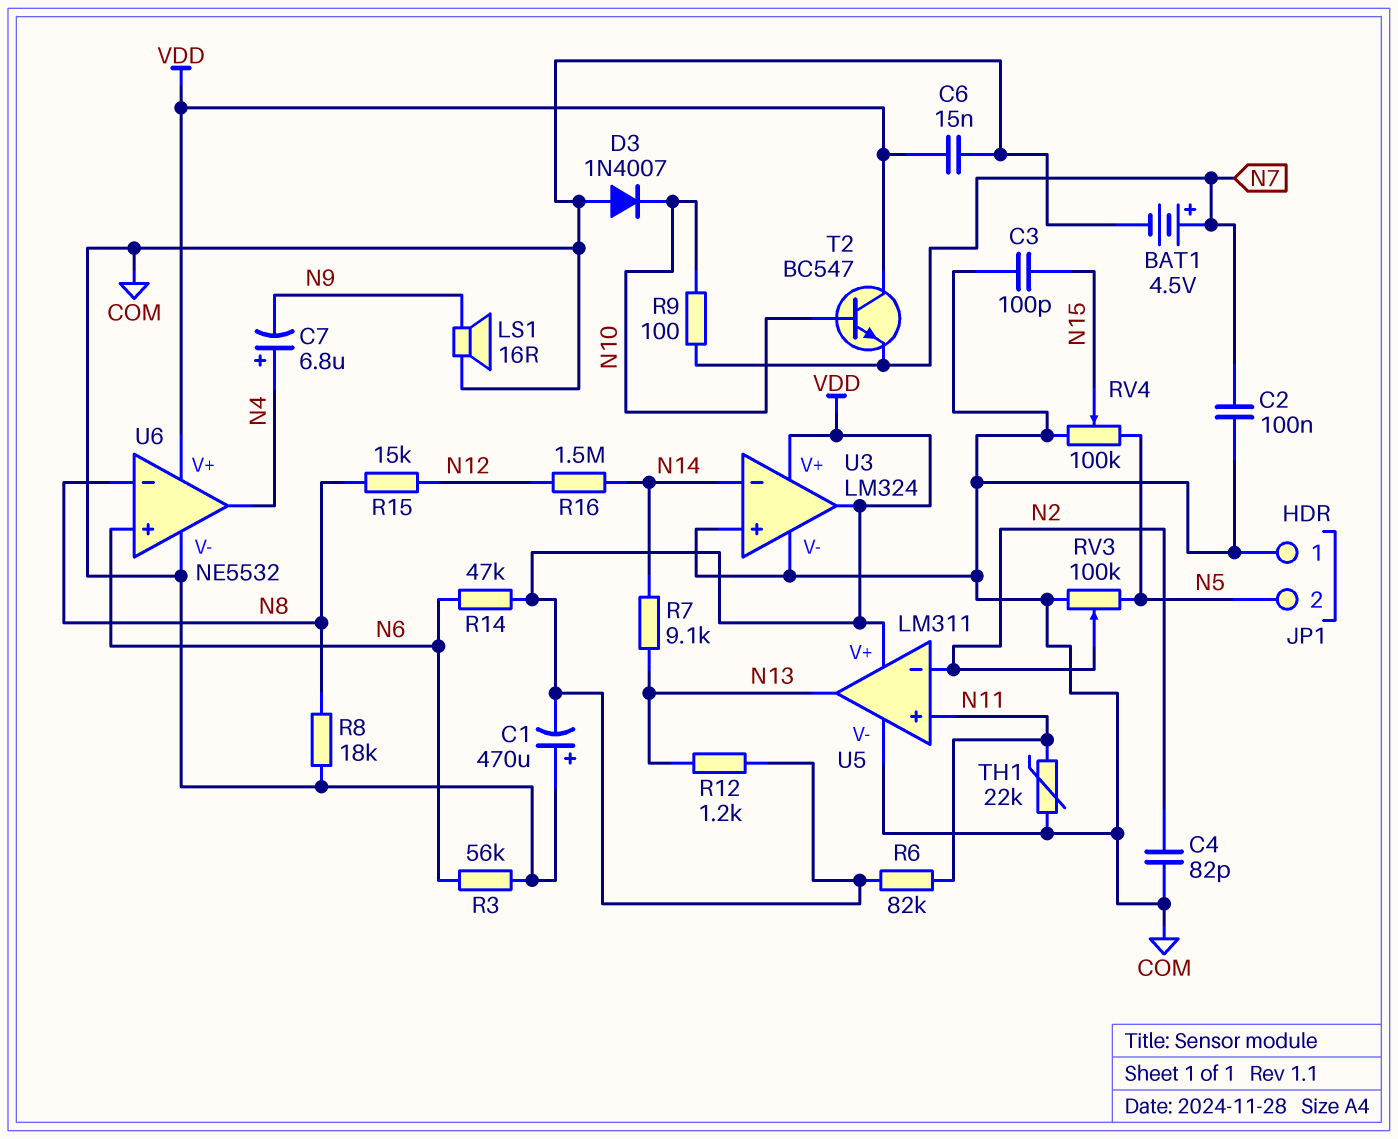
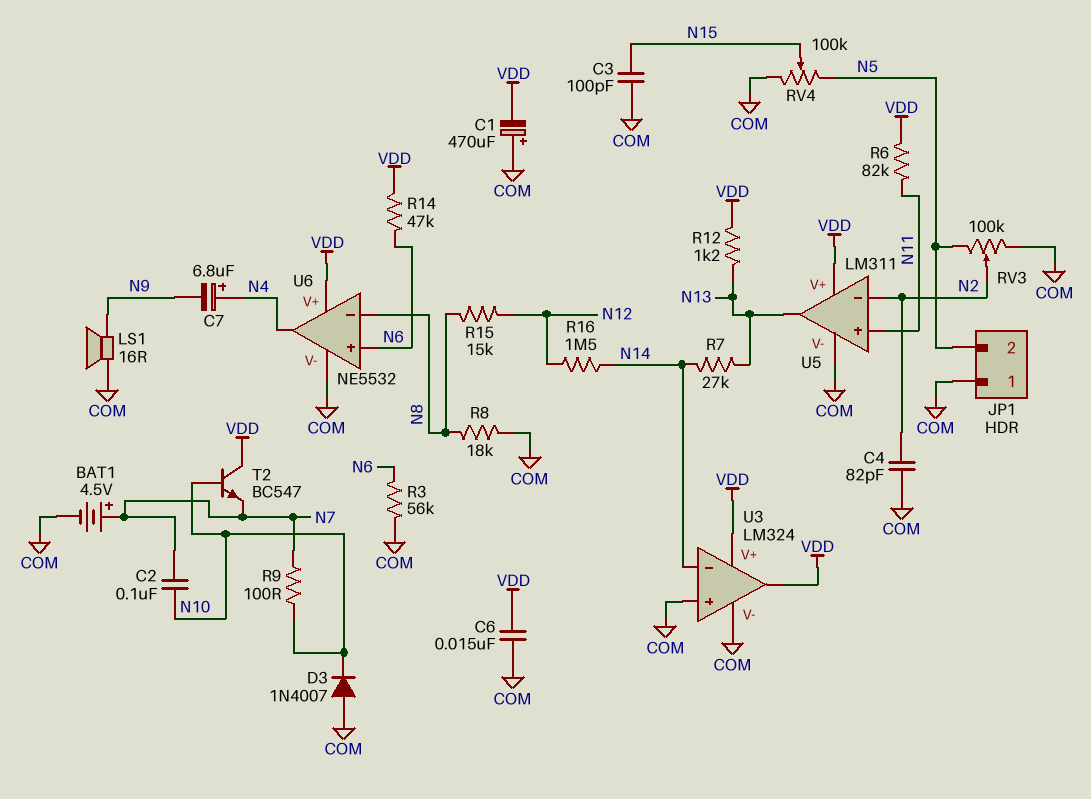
C2: 100nF (COM, N7) -> 100nF (N7, N10)
R7: 9.1k (N13, N14) -> 27k (N13, N14)
TH1: 22k (COM, N11) -> none

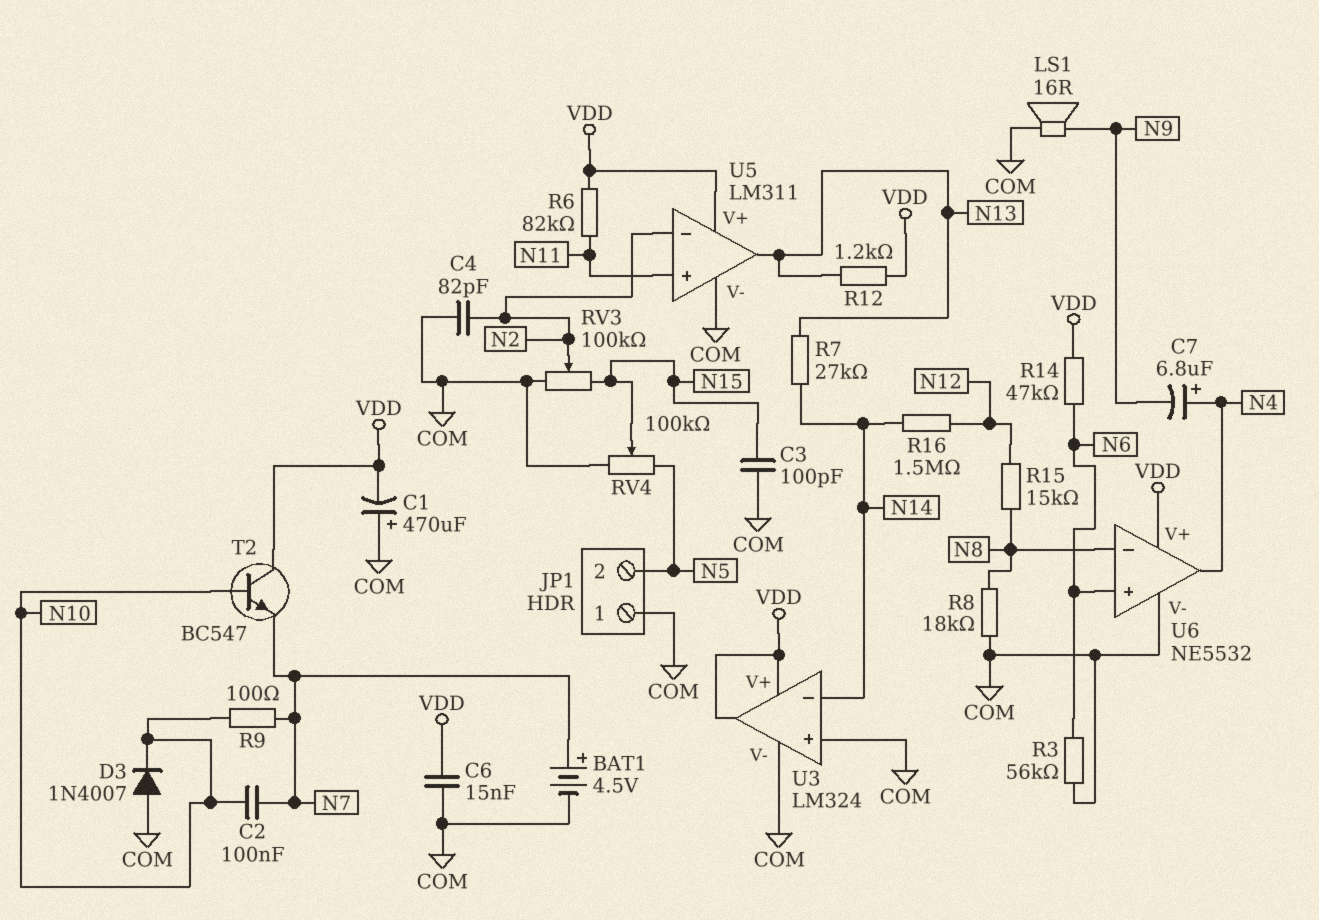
RV3: 100k (COM, N5, wiper N2) -> 100k (COM, N15, wiper N2)

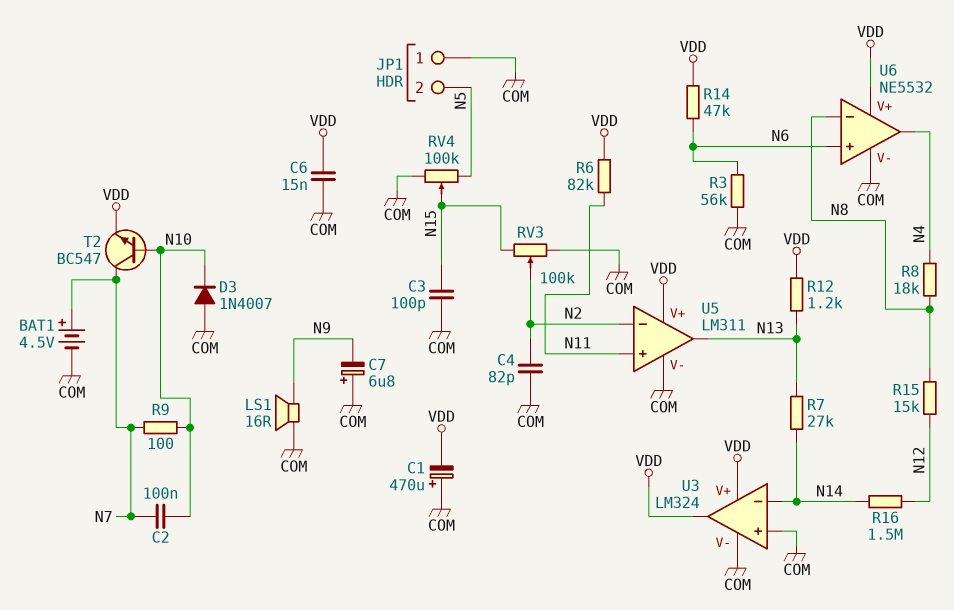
C7: 6.8uF (plus N4, minus N9) -> 6.8uF (plus COM, minus N9)
R8: 18k (COM, N8) -> 18k (N4, N8)
T2: NPN BC547 (B N10, C VDD, E N7) -> NPN BC547 (B N10, C N7, E VDD)

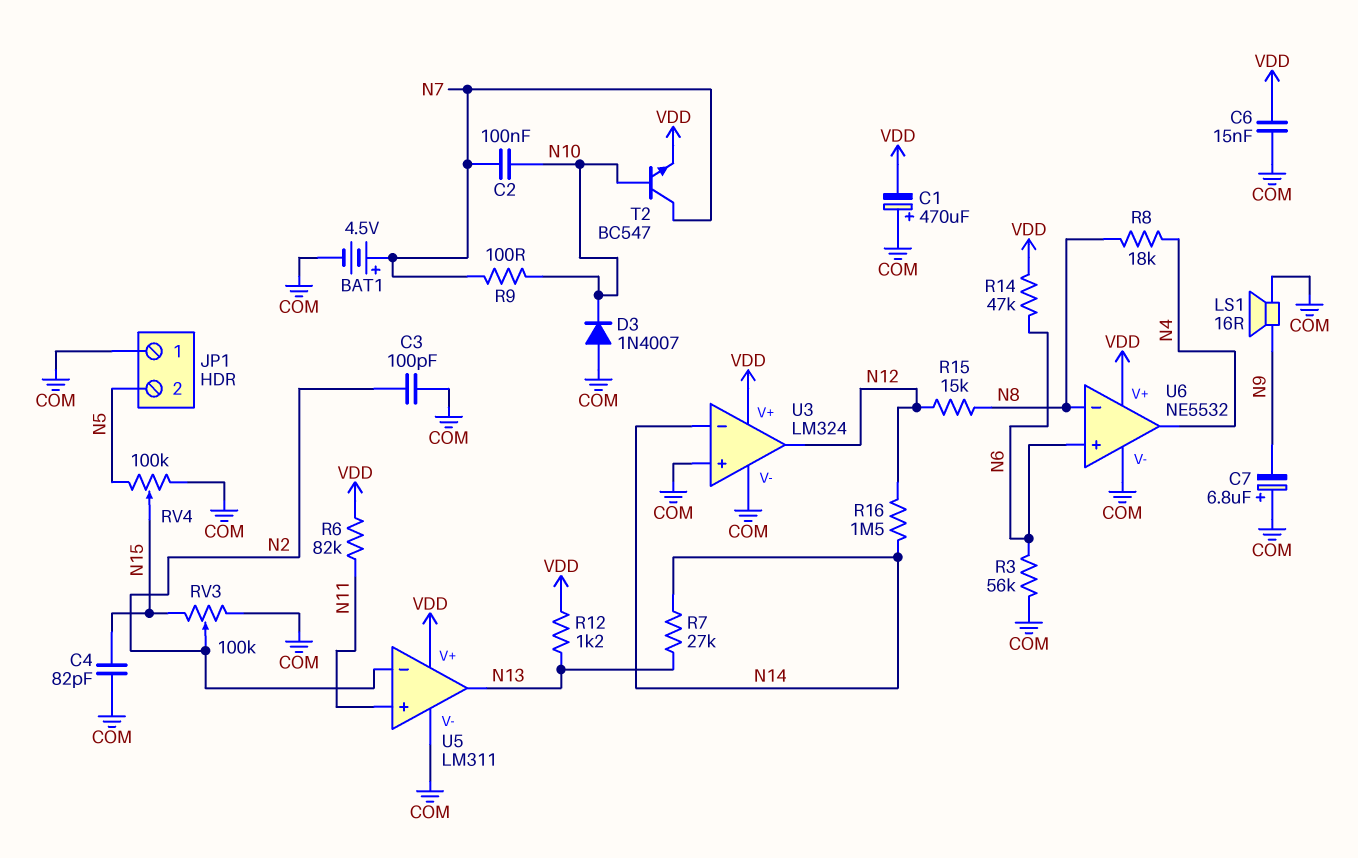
C3: 100pF (COM, N15) -> 100pF (COM, N2)
C4: 82pF (COM, N2) -> 82pF (COM, N15)
U3 pin out: VDD -> N12

